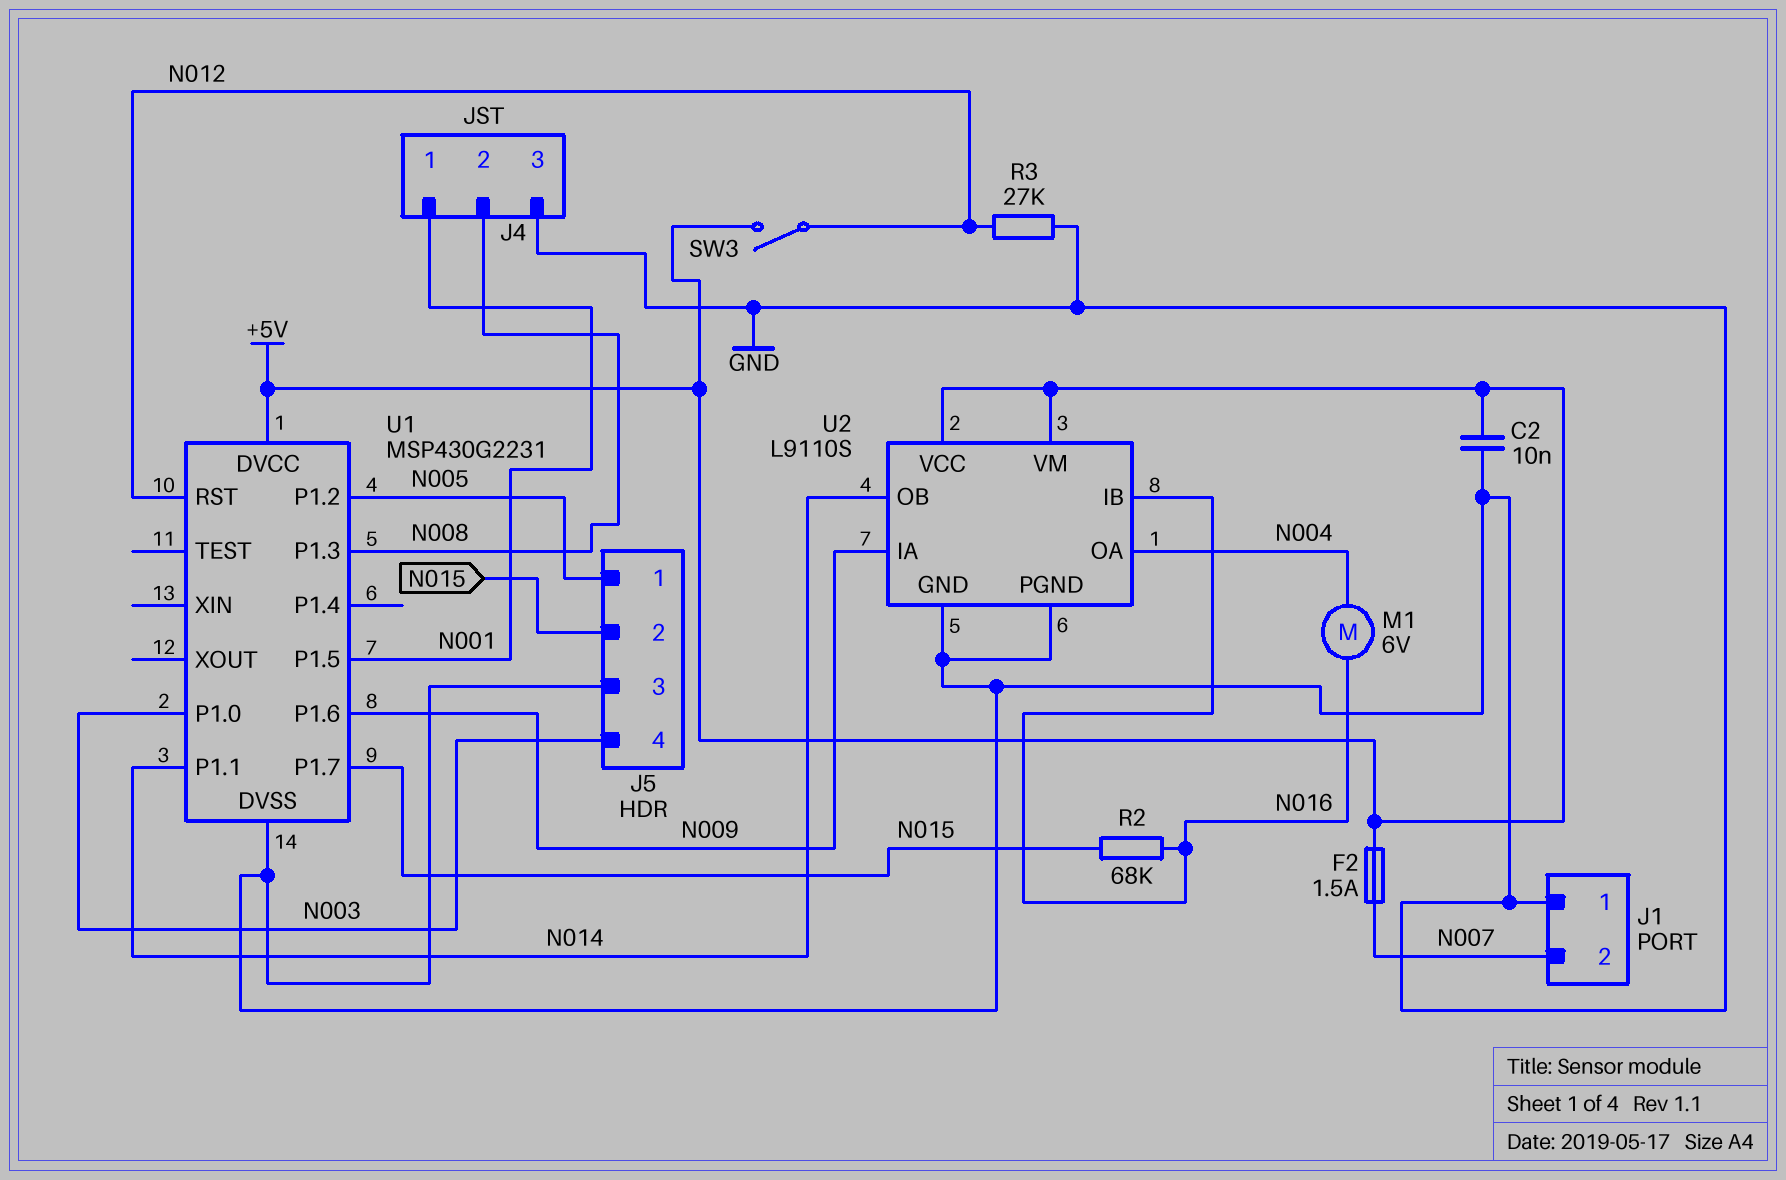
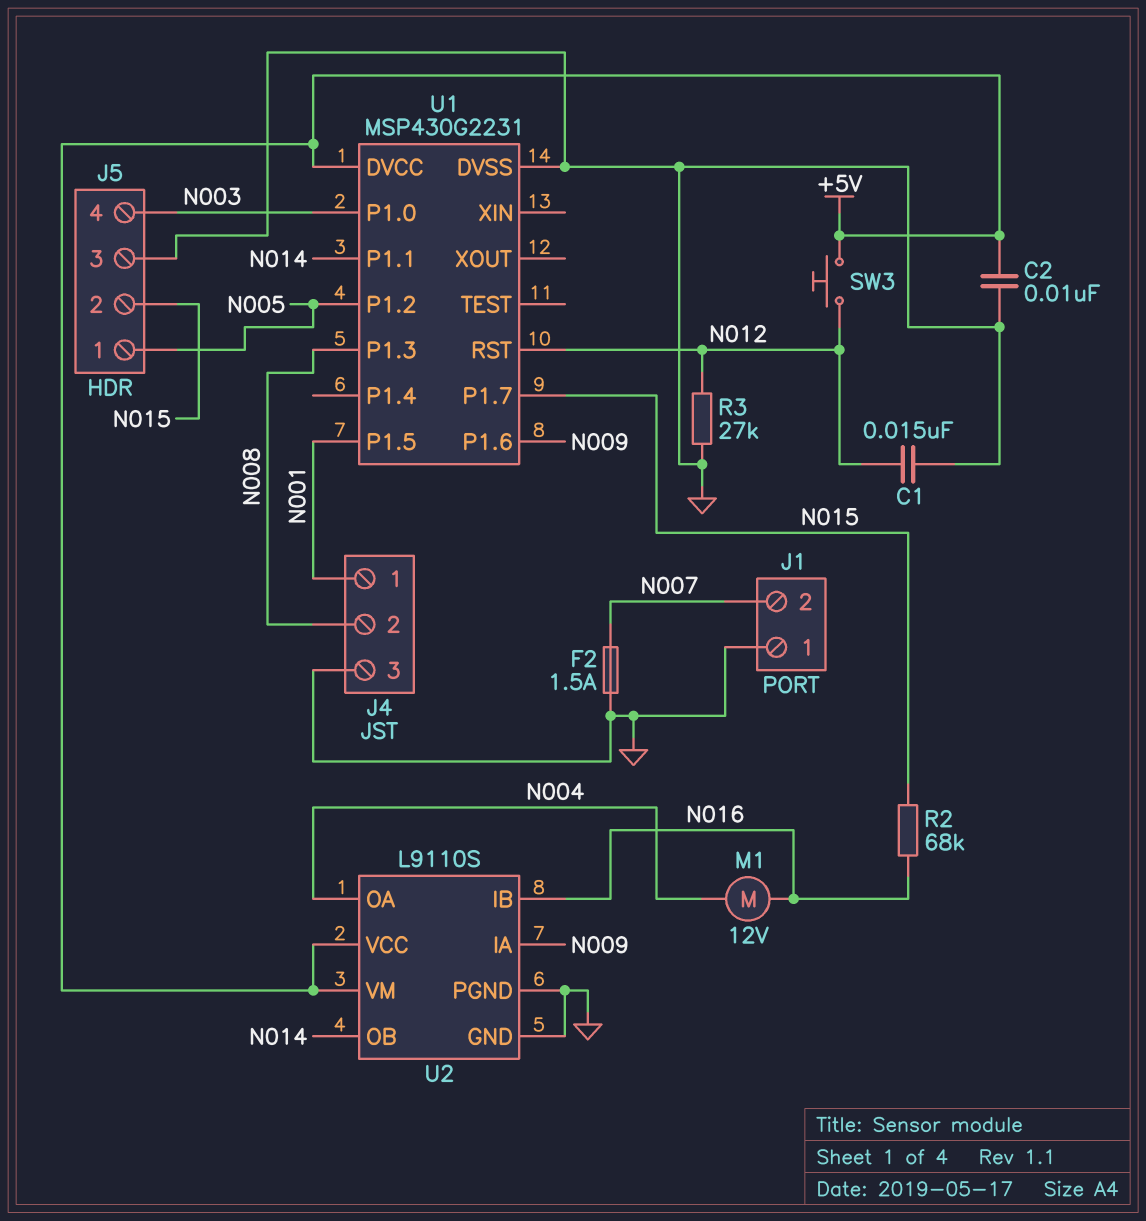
C1: none -> 15nF (GND, N012)
F2: 1.5A (+5V, N007) -> 1.5A (GND, N007)
M1: motor 6V (N004, N016) -> motor 12V (N004, N016)
SW3: switch (+5V, N012) -> button (+5V, N012)

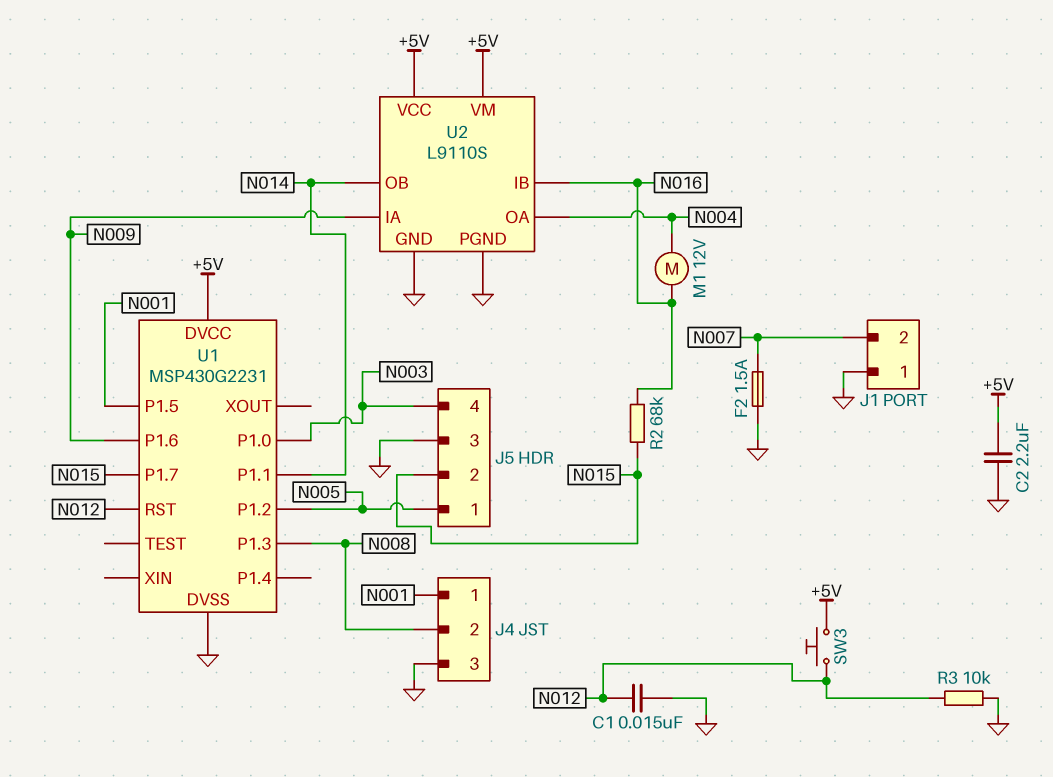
C2: 10nF (+5V, GND) -> 2.2uF (+5V, GND)
R3: 27k (GND, N012) -> 10k (GND, N012)

